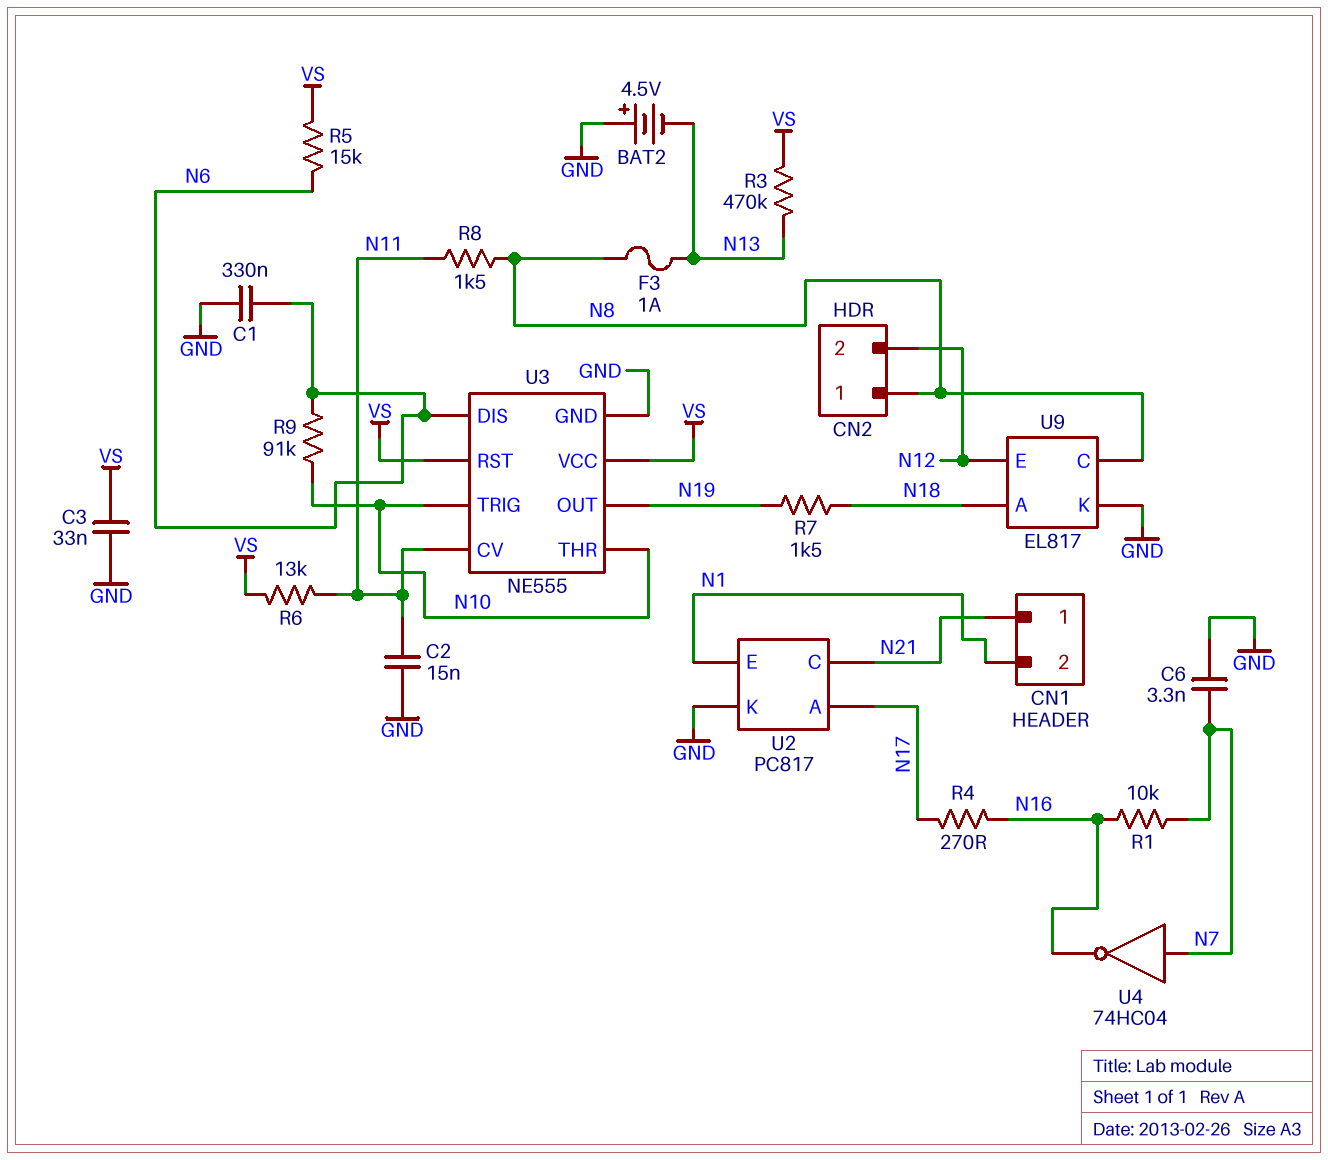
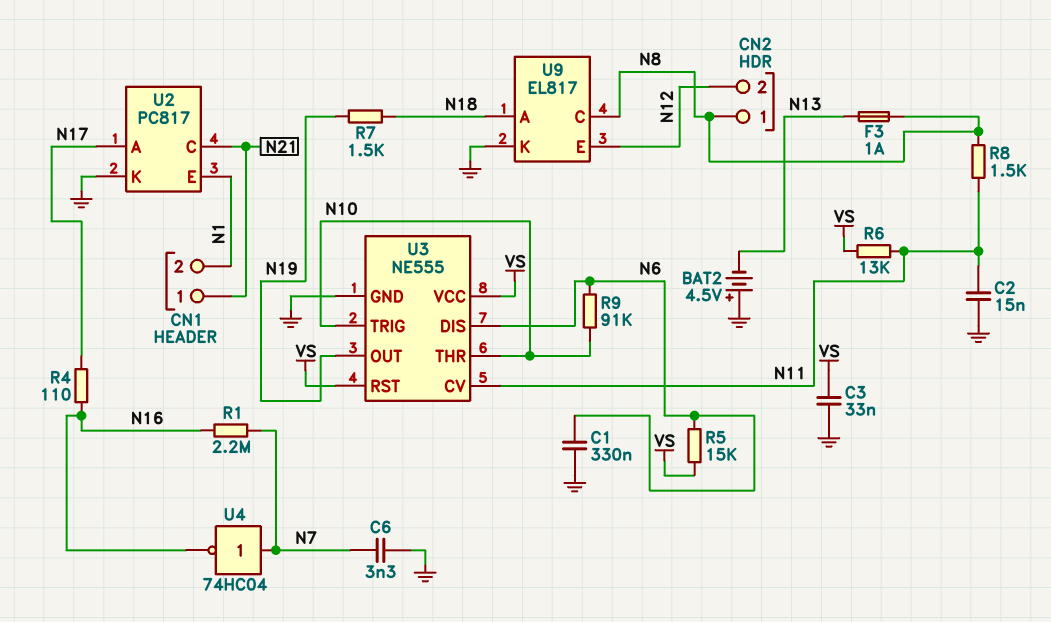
R1: 10k (N7, N16) -> 2.2M (N7, N16)
R3: 470k (N13, VS) -> none
R4: 270 (N16, N17) -> 110 (N16, N17)

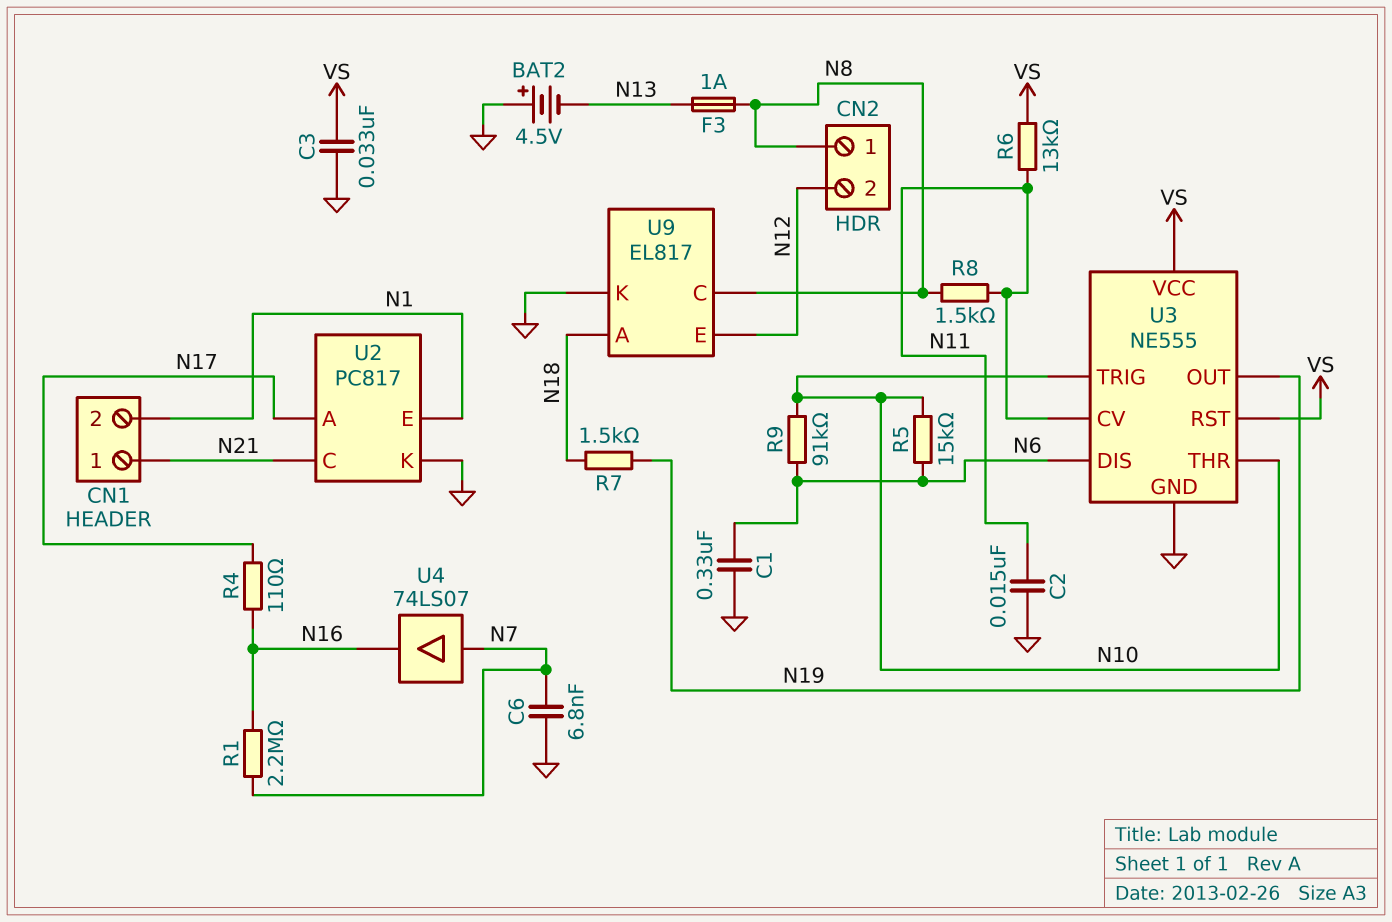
C6: 3.3nF (GND, N7) -> 6.8nF (GND, N7)
R5: 15k (N6, VS) -> 15k (N6, N10)
U4: NOT 74HC04 (in N7, out N16) -> buffer 74LS07 (in N7, out N16)

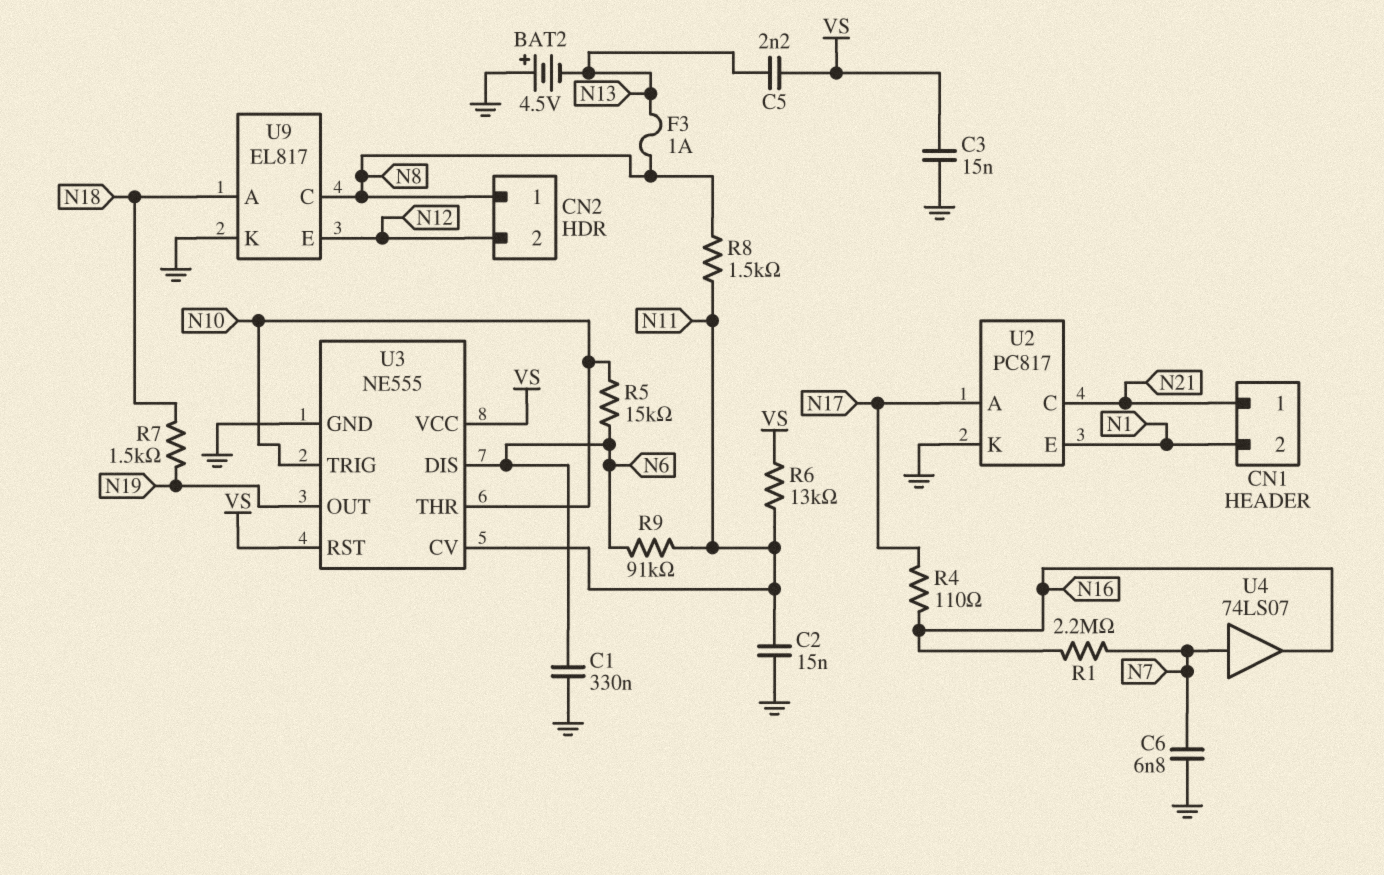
C3: 33nF (GND, VS) -> 15nF (GND, VS)
C5: none -> 2.2nF (N13, VS)
R9: 91k (N6, N10) -> 91k (N6, N11)

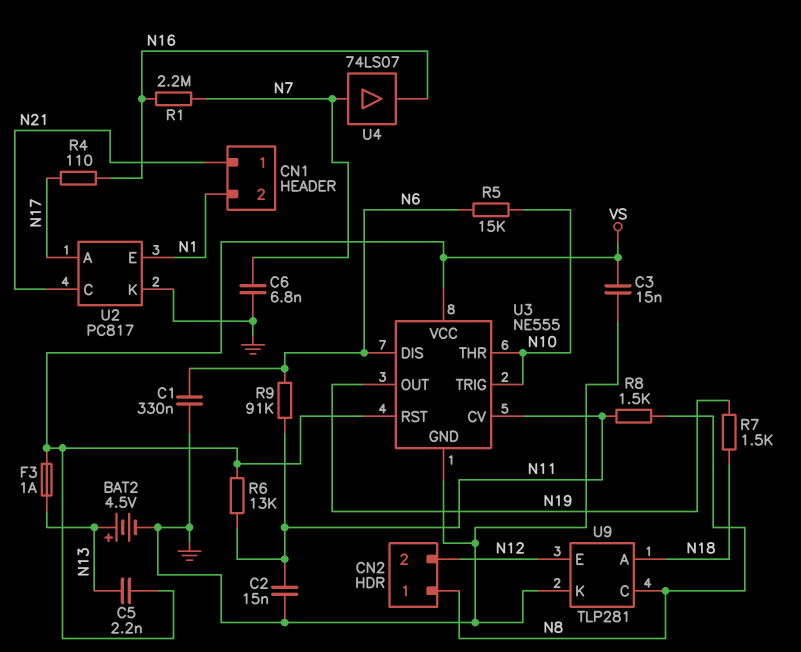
BAT2: 4.5V (plus GND, minus N13) -> 4.5V (plus N13, minus GND)
F3: 1A (N8, N13) -> 1A (N13, VS)
U9: EL817 -> TLP281

